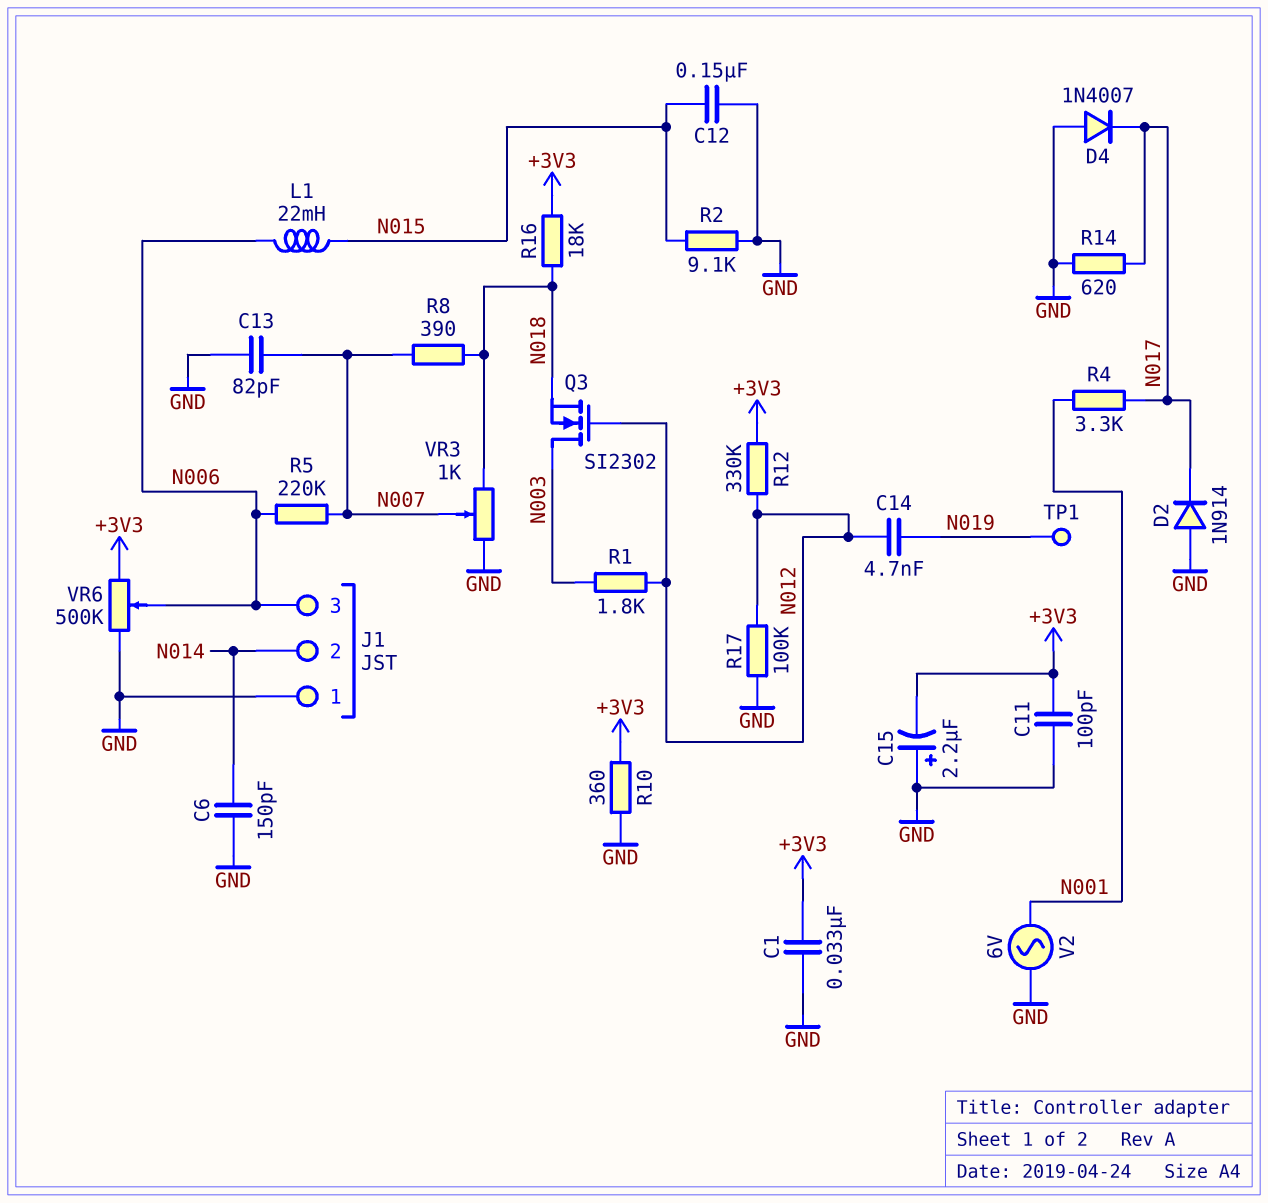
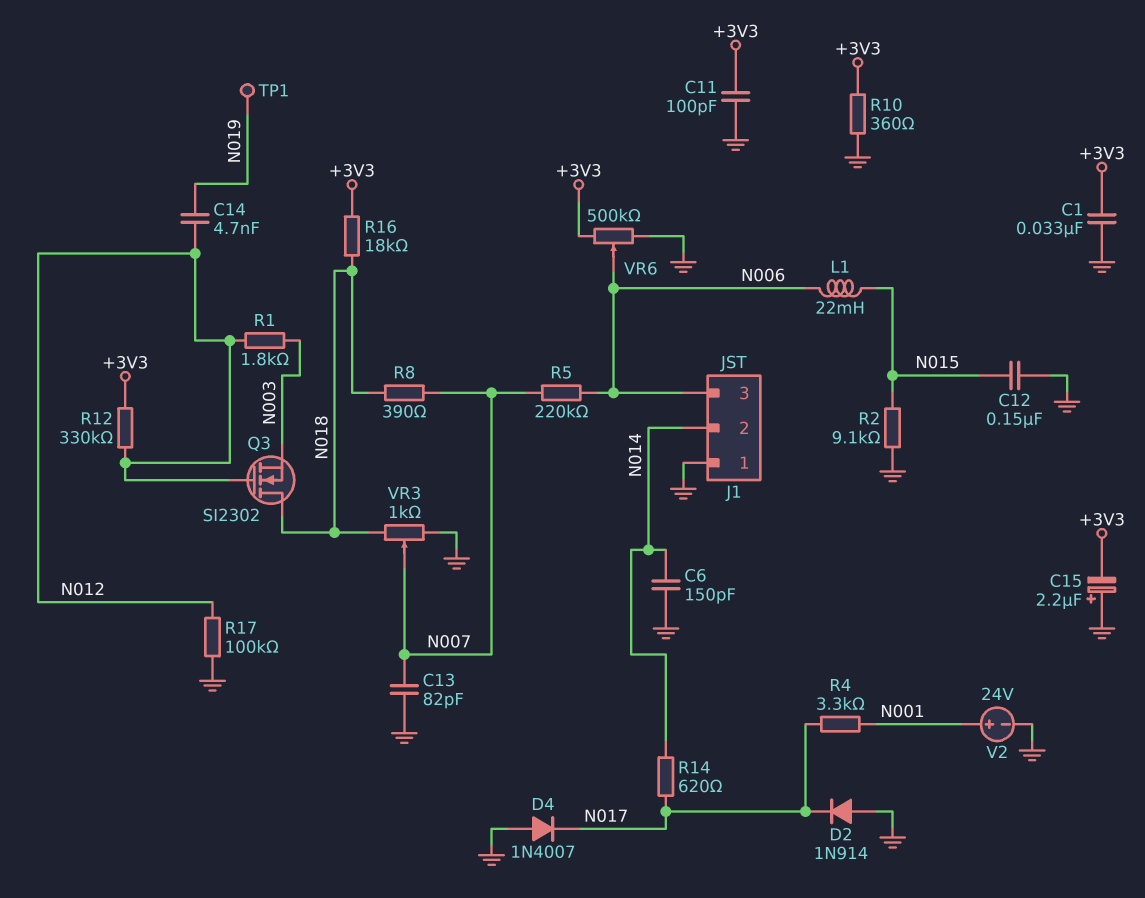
Q3: NMOS SI2302 (G N012, D N003, S N018) -> NMOS SI2302 (G N012, D N018, S N003)
R14: 620 (GND, N017) -> 620 (N014, N017)
V2: AC 6V (GND, N001) -> 24V (plus N001, minus GND)

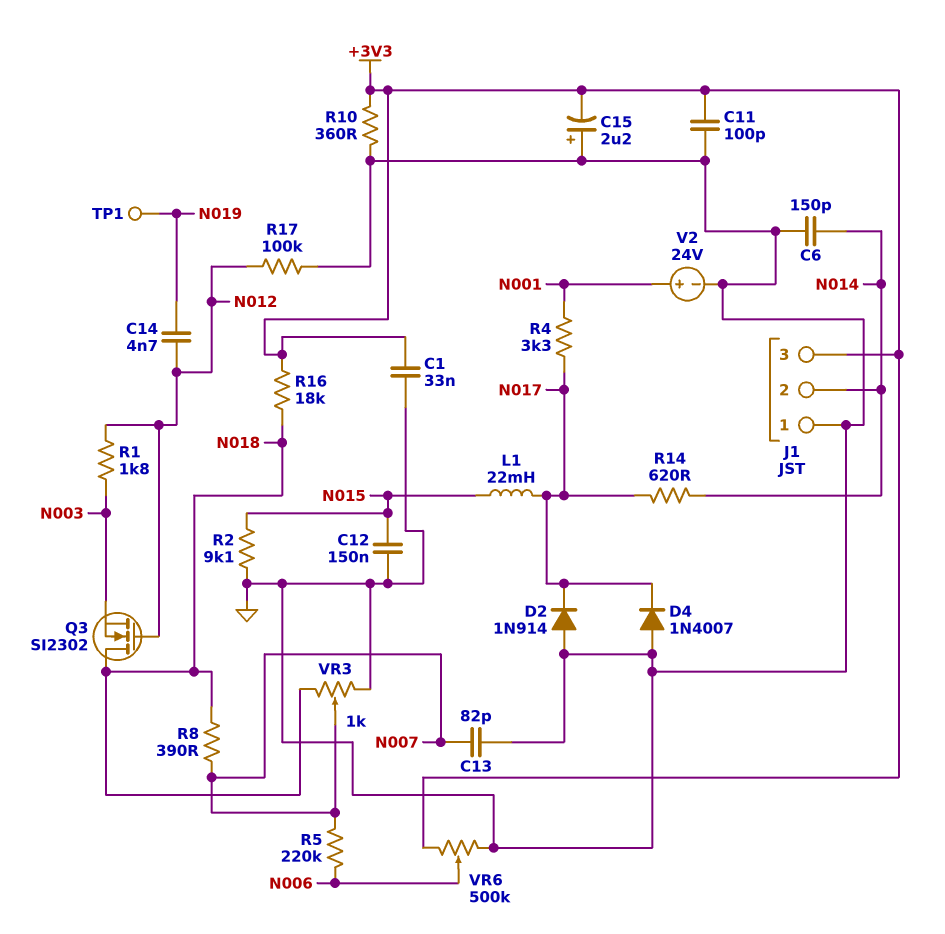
J1 pin 3: N006 -> +3V3
L1: 22mH (N006, N015) -> 22mH (N015, N017)
R12: 330k (+3V3, N012) -> none

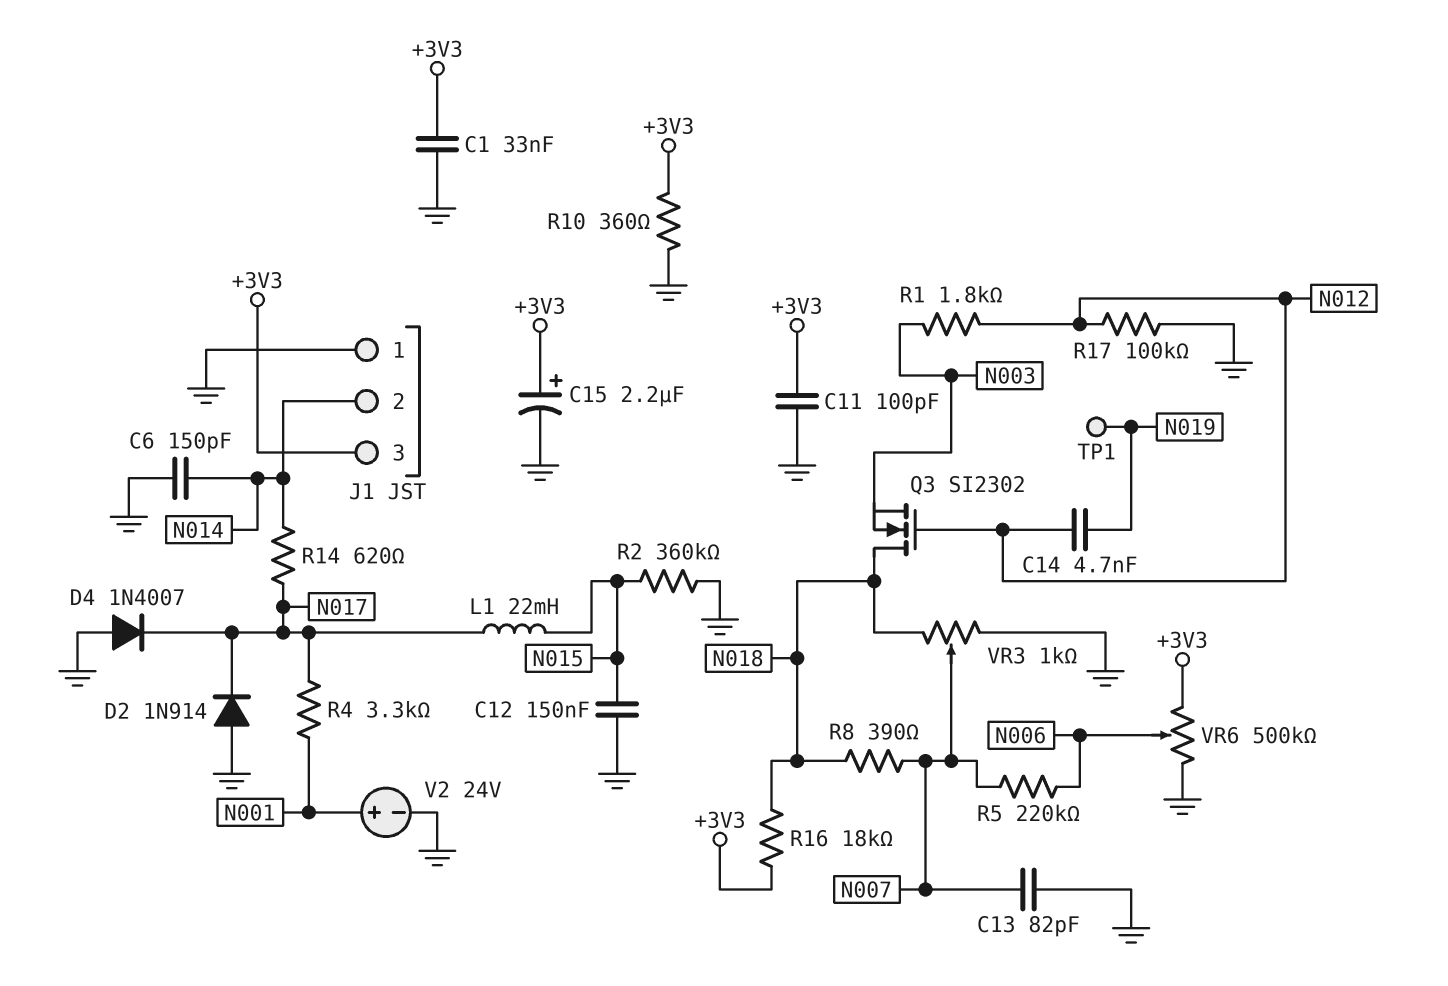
C15: 2.2uF (plus GND, minus +3V3) -> 2.2uF (plus +3V3, minus GND)
R2: 9.1k (GND, N015) -> 360k (GND, N015)

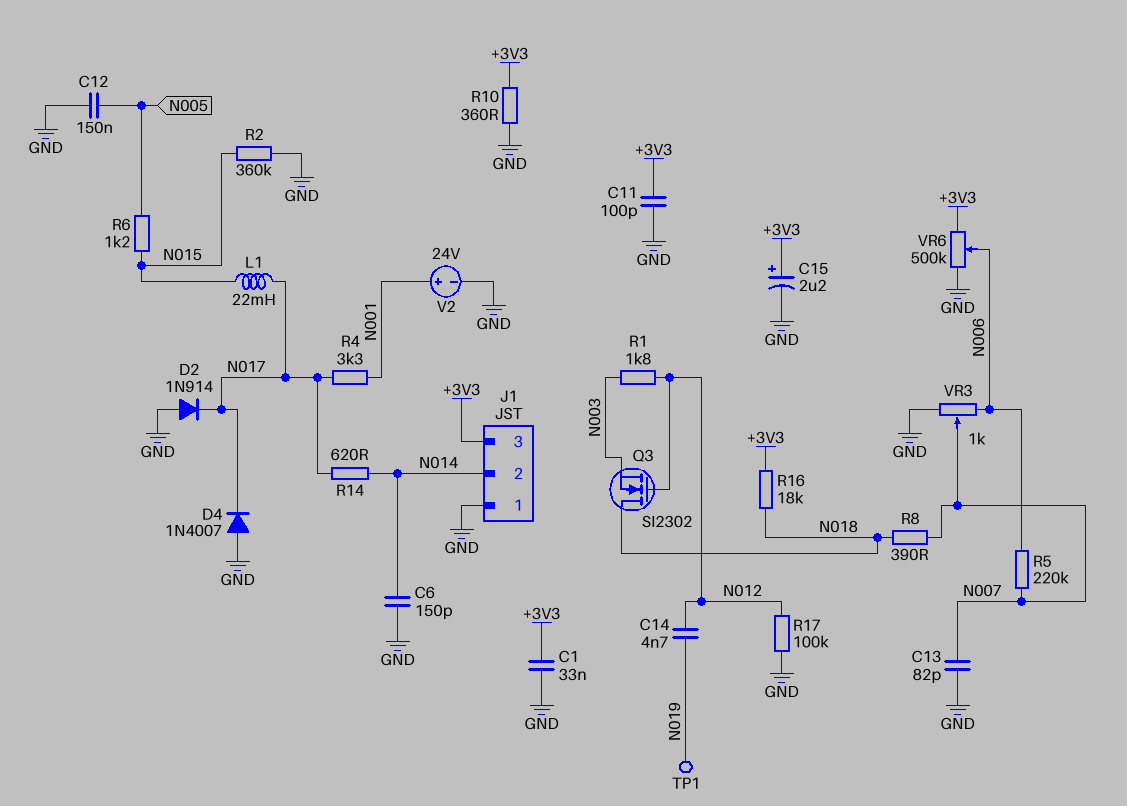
C12: 150nF (GND, N015) -> 150nF (GND, N005)
R6: none -> 1.2k (N005, N015)
VR3: 1k (GND, N018, wiper N007) -> 1k (GND, N006, wiper N007)

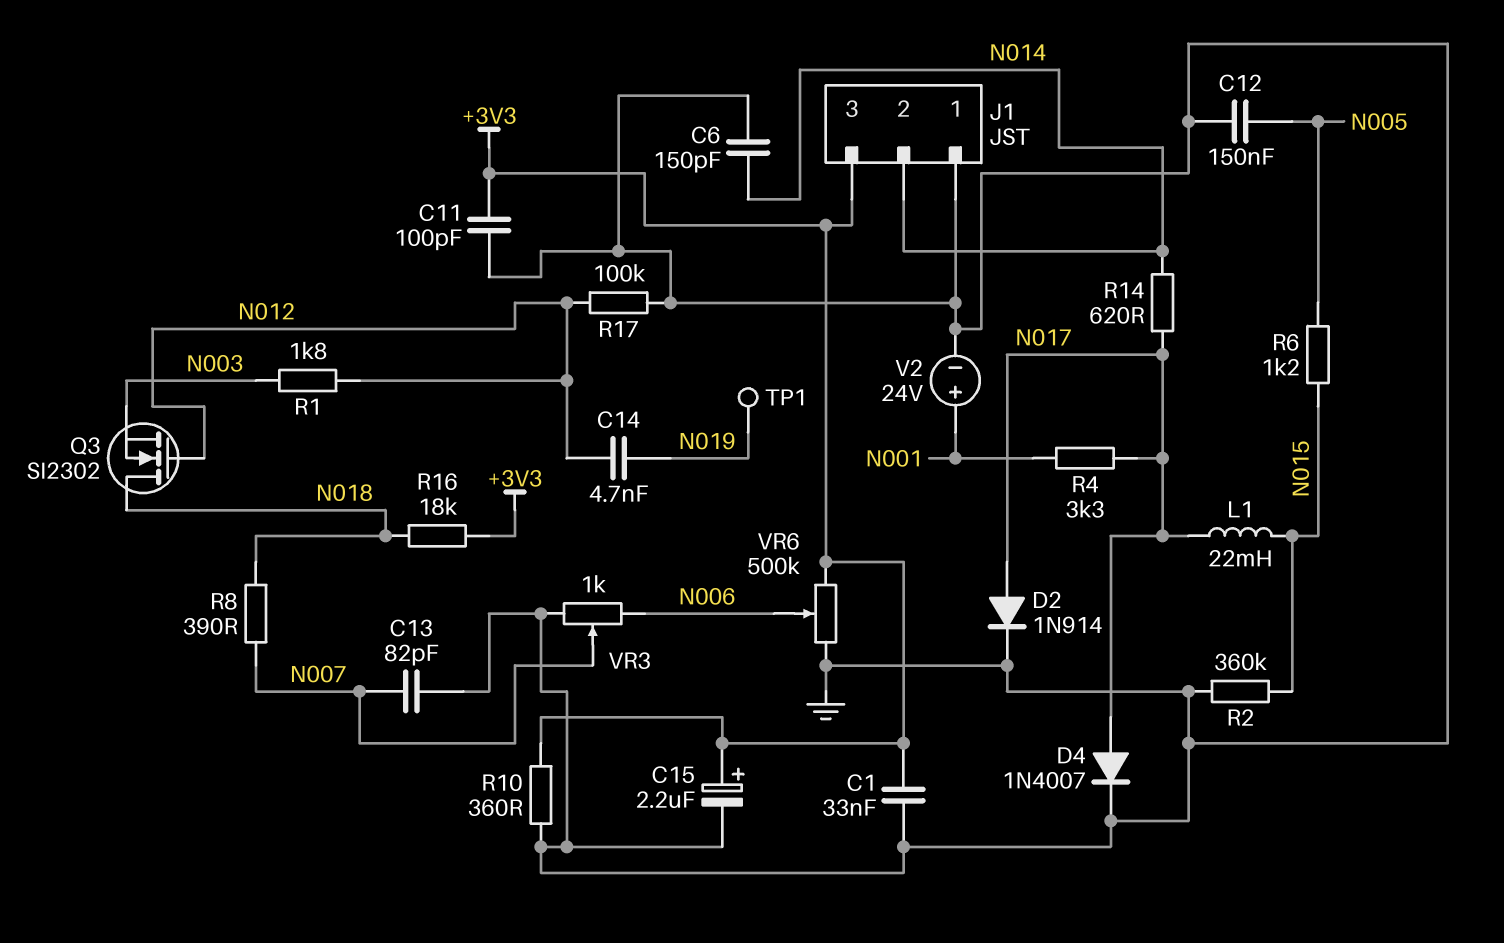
D2: diode 1N914 (A GND, K N017) -> diode 1N914 (A N017, K GND)
D4: diode 1N4007 (A GND, K N017) -> diode 1N4007 (A N017, K GND)
R5: 220k (N006, N007) -> none

